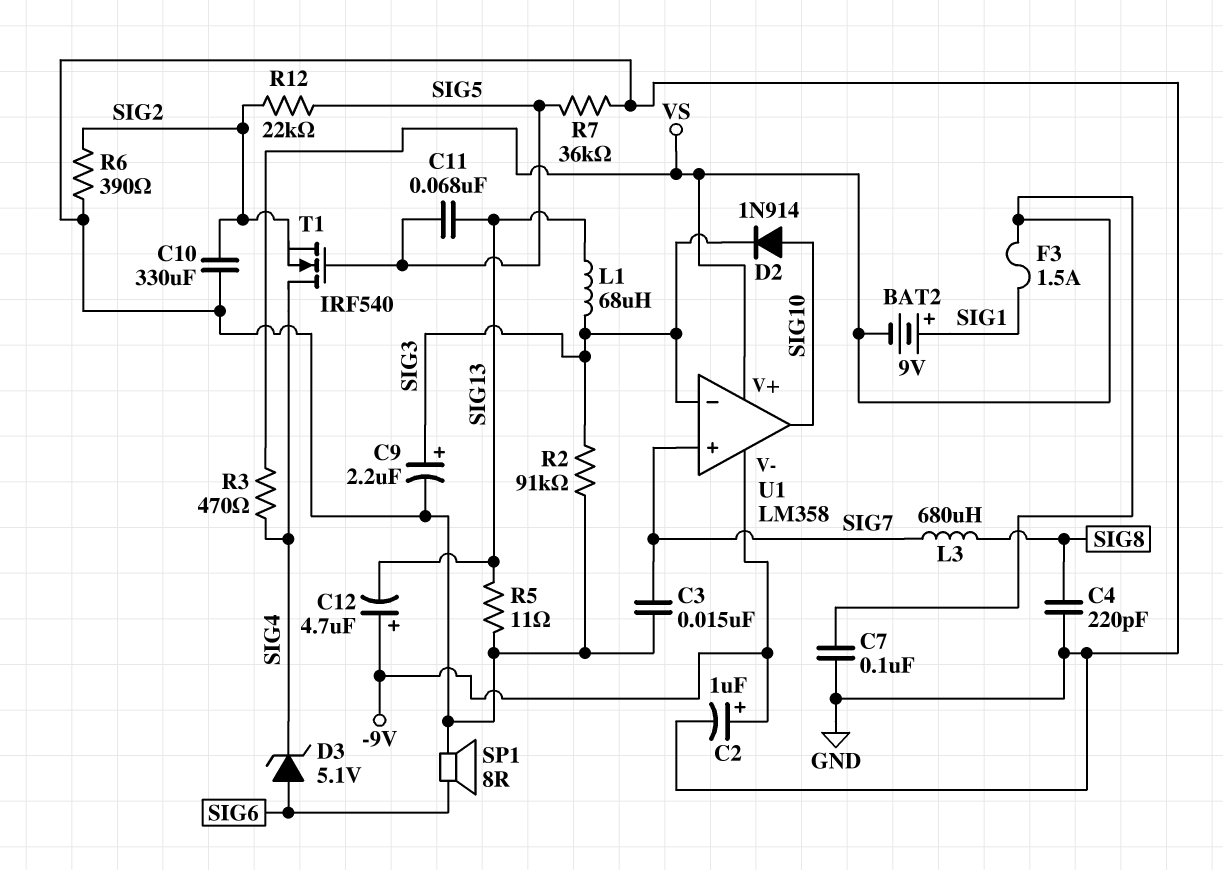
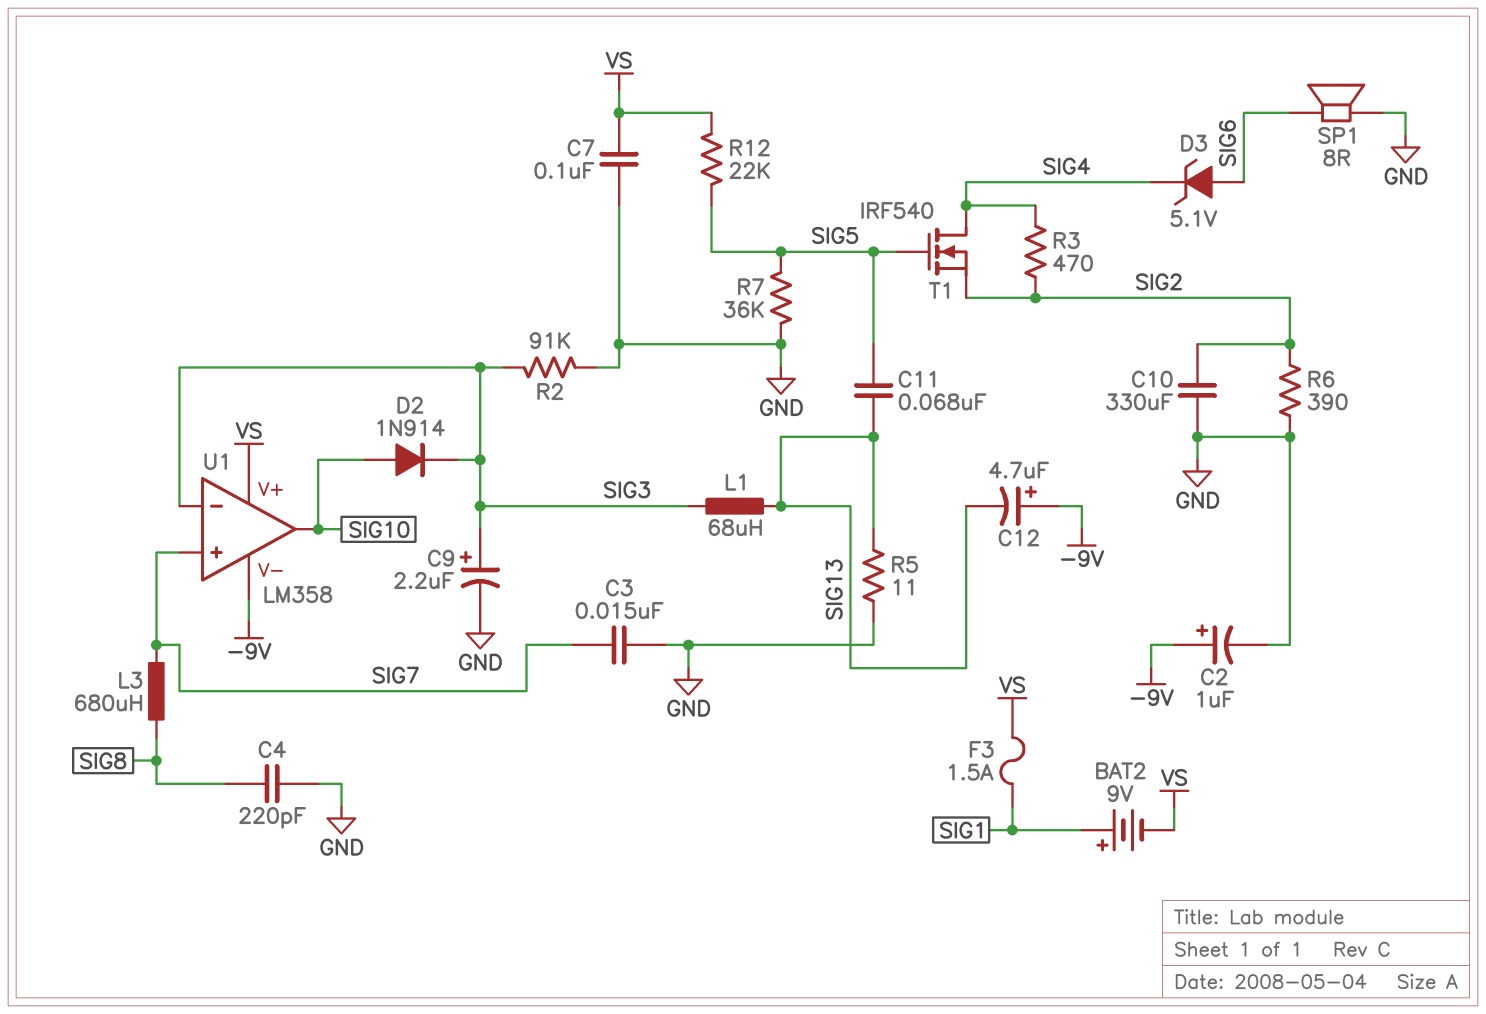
R3: 470 (SIG4, VS) -> 470 (SIG2, SIG4)
R12: 22k (SIG2, SIG5) -> 22k (SIG5, VS)

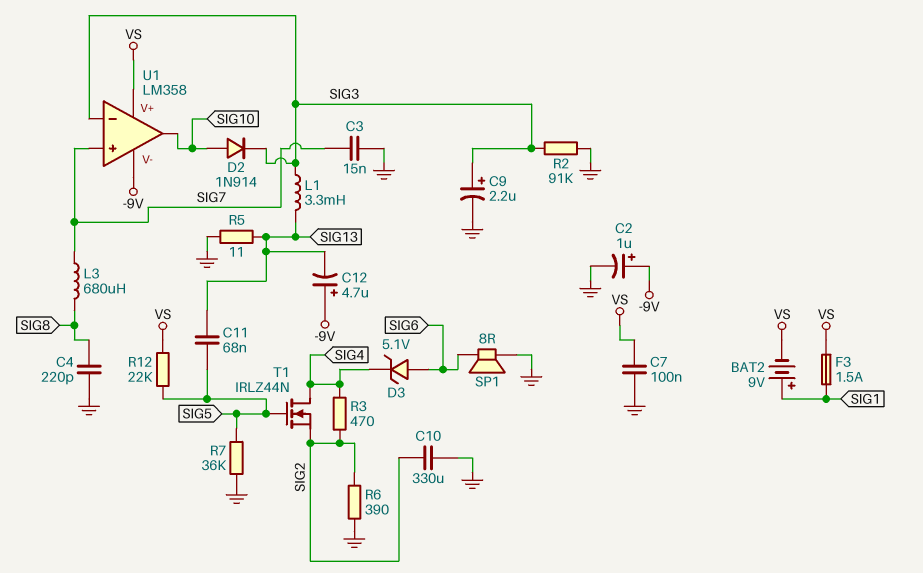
L1: 68uH (SIG3, SIG13) -> 3.3mH (SIG3, SIG13)
T1: NMOS IRF540 (G SIG5, D SIG4, S SIG2) -> NMOS IRLZ44N (G SIG5, D SIG4, S SIG2)

